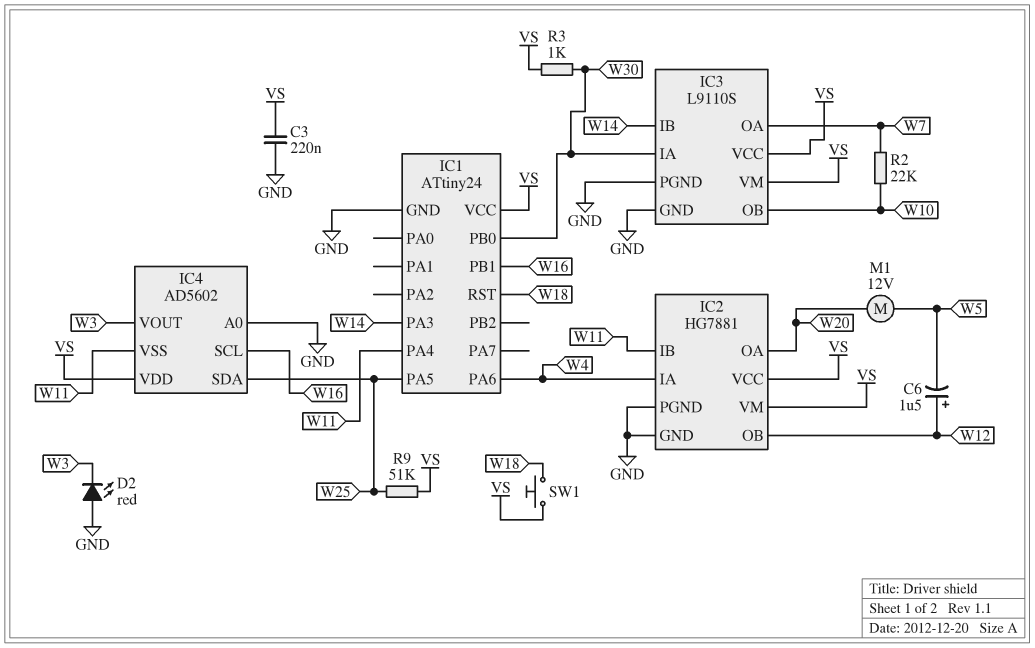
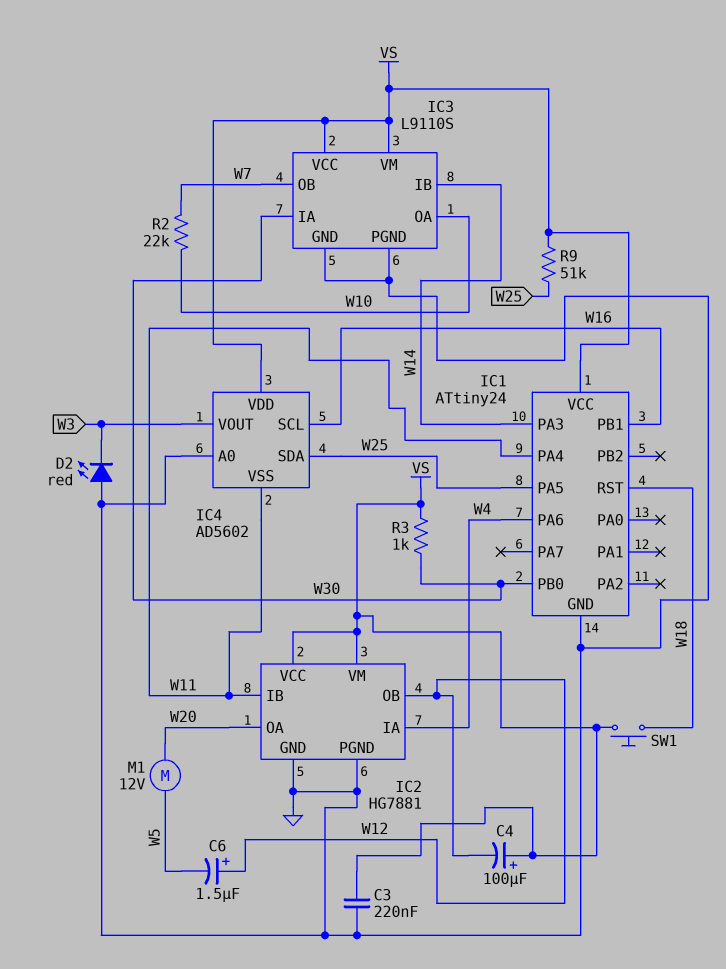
C4: none -> 100uF (plus VS, minus W12)
IC3 pin OA: W7 -> W10
IC3 pin OB: W10 -> W7

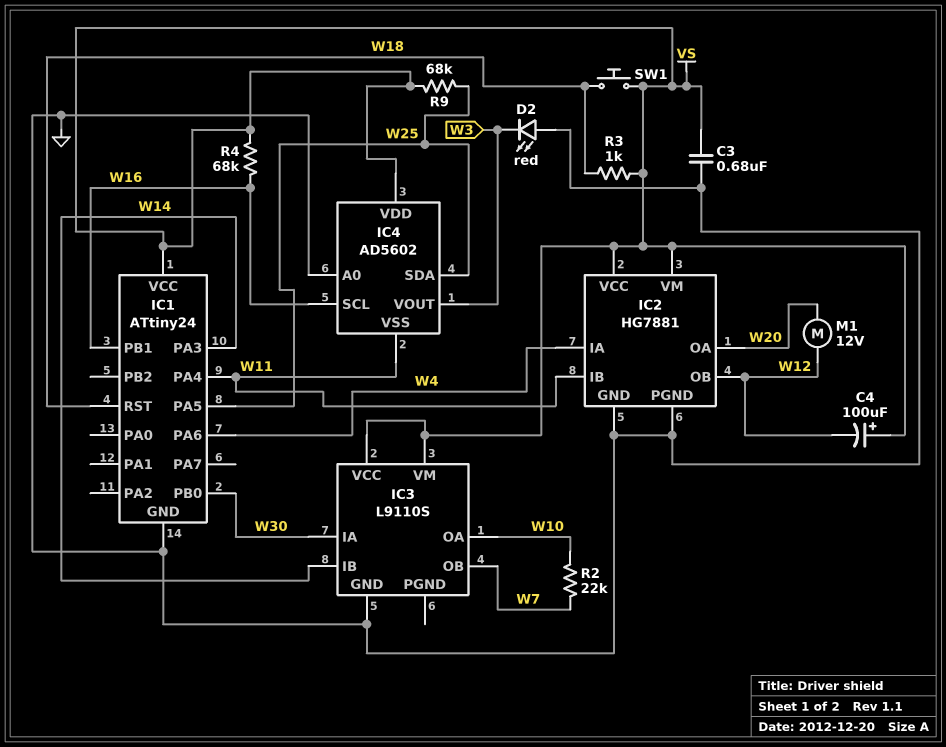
C3: 220nF (GND, VS) -> 680nF (GND, VS)
C6: 1.5uF (plus W12, minus W5) -> none
IC3 pin PGND: GND -> none
M1: motor 12V (W5, W20) -> motor 12V (W12, W20)
R3: 1k (VS, W30) -> 1k (VS, W18)
R4: none -> 68k (VS, W16)
R9: 51k (VS, W25) -> 68k (VS, W25)

